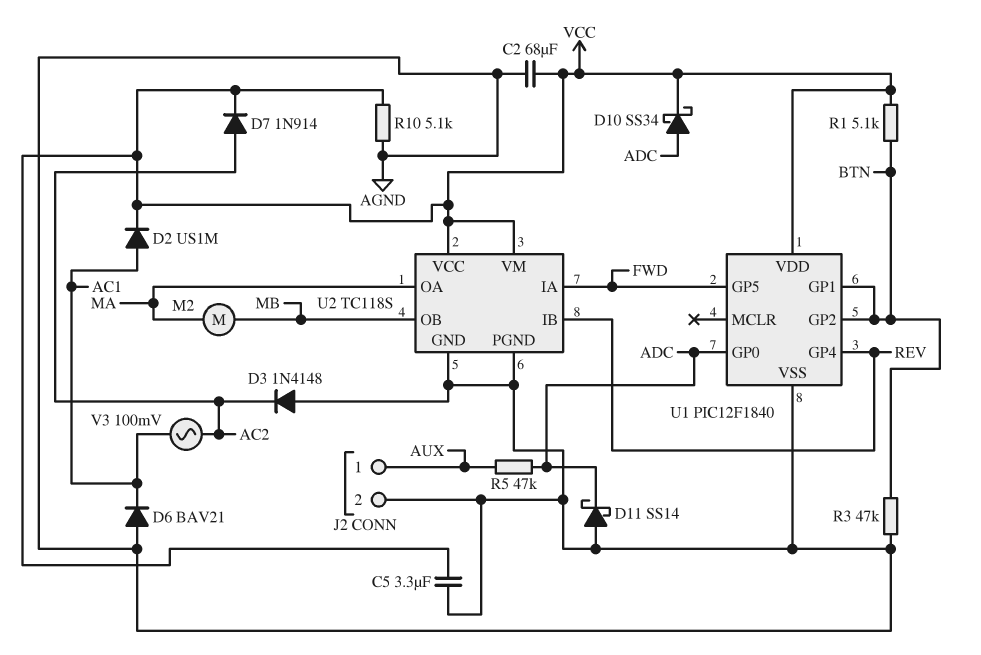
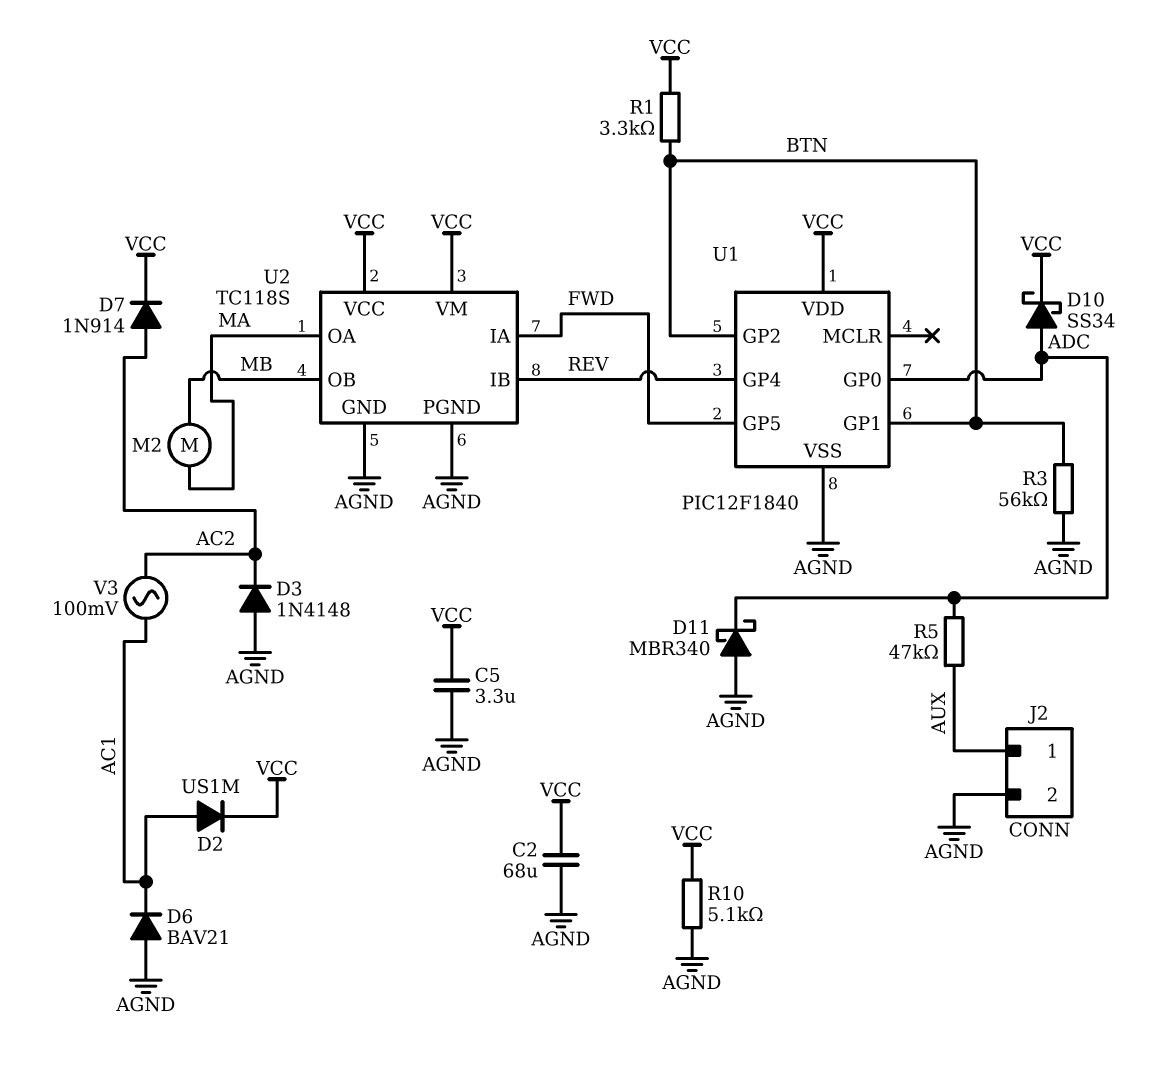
D11: schottky SS14 (A AGND, K ADC) -> schottky MBR340 (A AGND, K ADC)
R1: 5.1k (BTN, VCC) -> 3.3k (BTN, VCC)
R3: 47k (AGND, BTN) -> 56k (AGND, BTN)

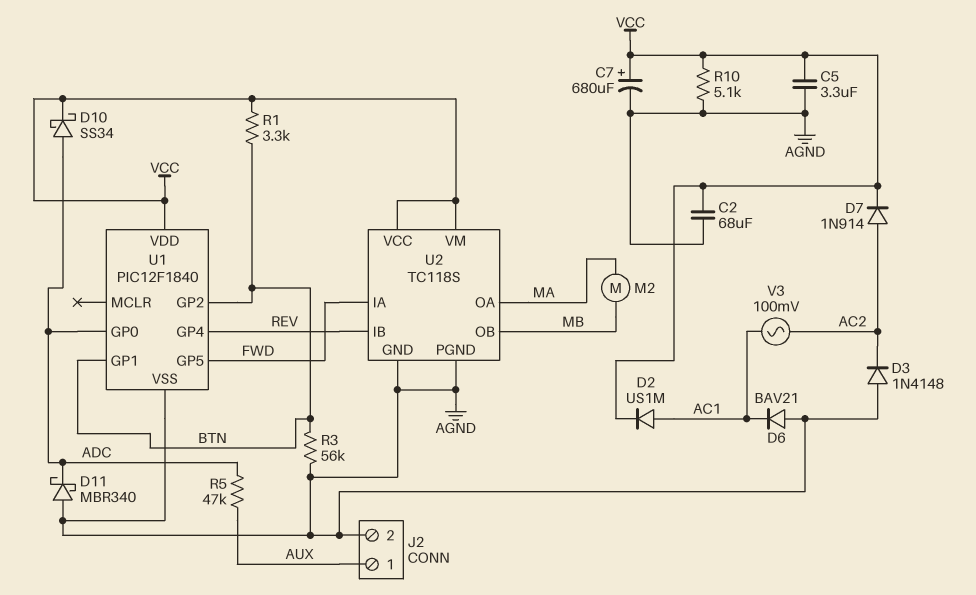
C7: none -> 680uF (plus VCC, minus AGND)

